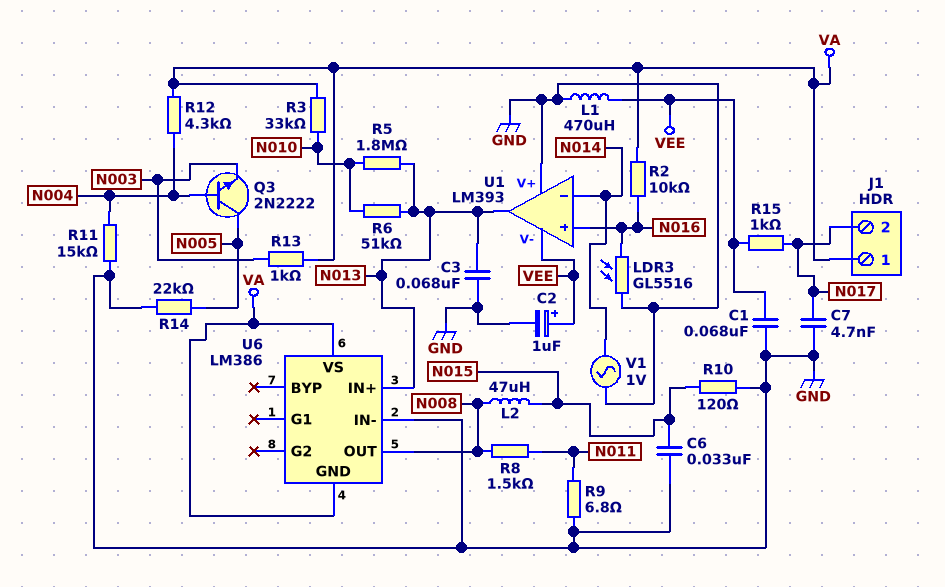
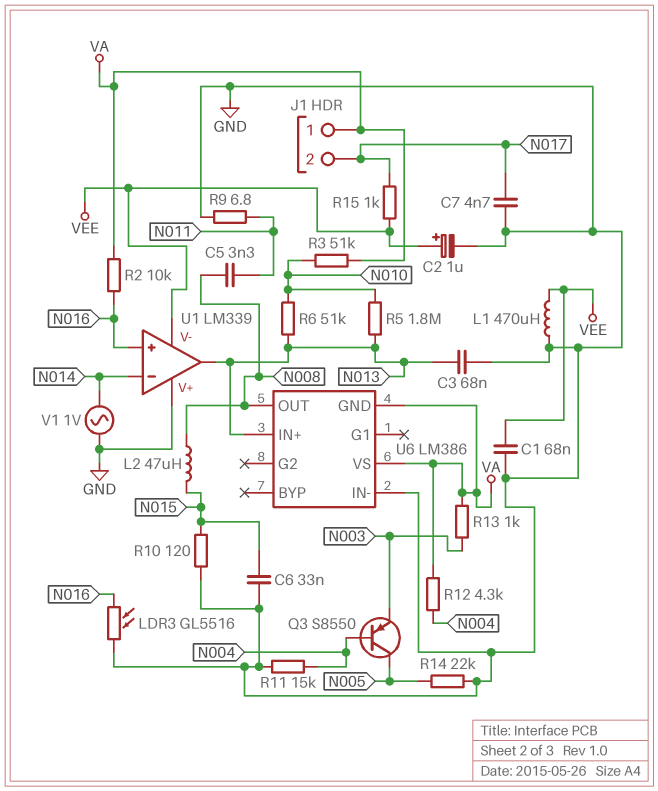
C5: none -> 3.3nF (N008, N011)
Q3: NPN 2N2222 (B N004, C N005, E N003) -> PNP S8550 (B N004, C N005, E N003)
R3: 33k (N010, VA) -> 51k (N010, VA)
R8: 1.5k (N008, N011) -> none
U1: LM393 -> LM339

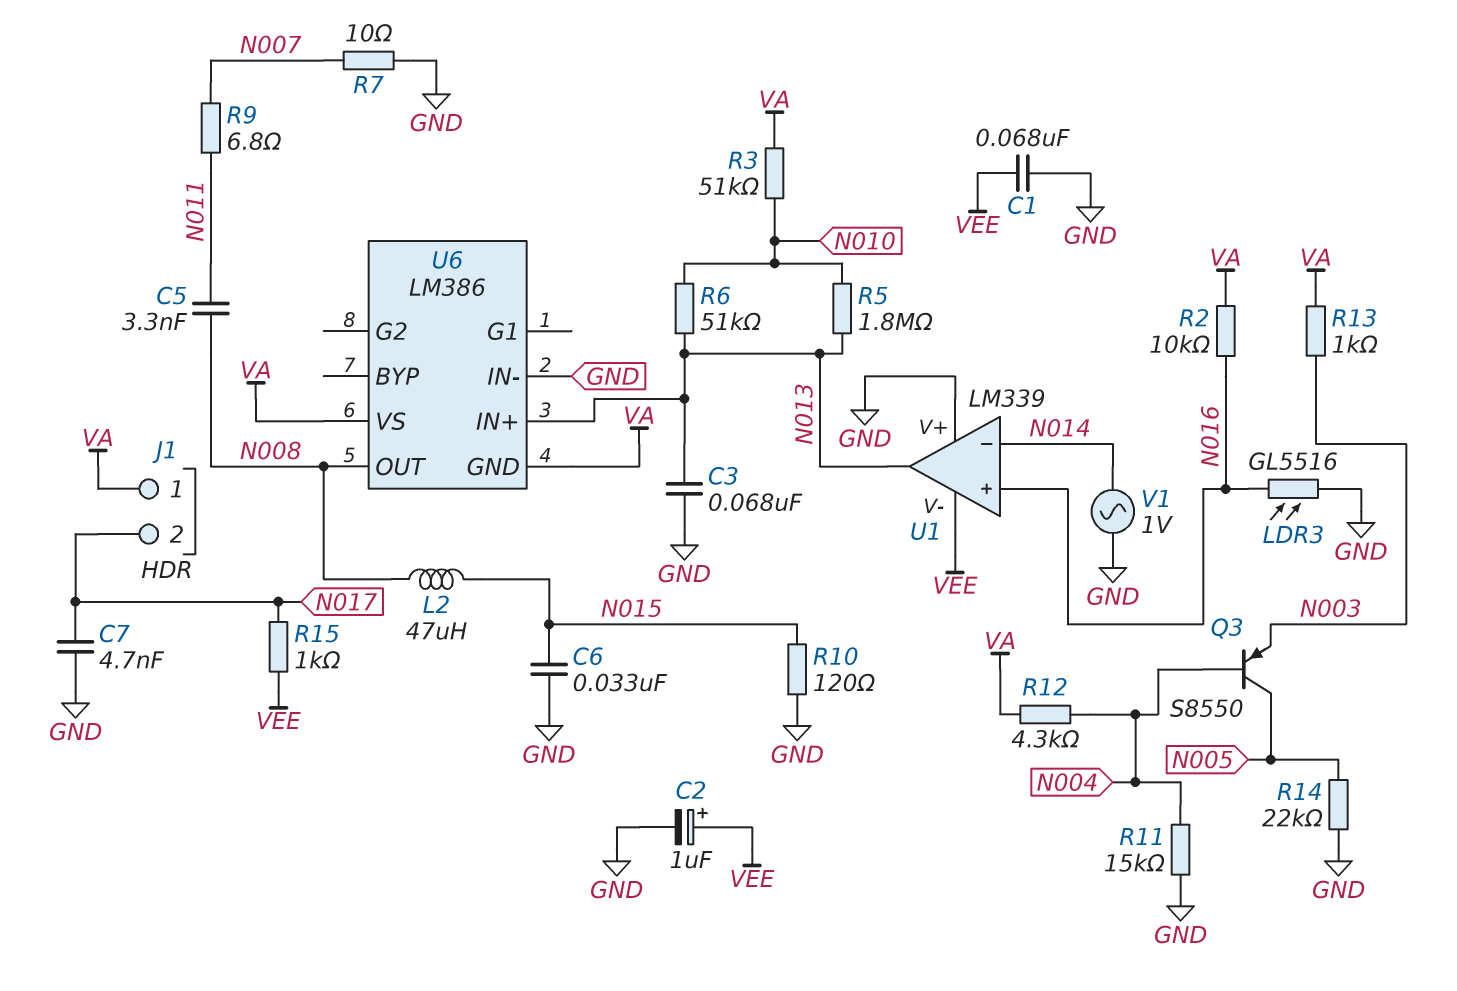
L1: 470uH (GND, VEE) -> none
R7: none -> 10 (GND, N007)
R9: 6.8 (GND, N011) -> 6.8 (N007, N011)

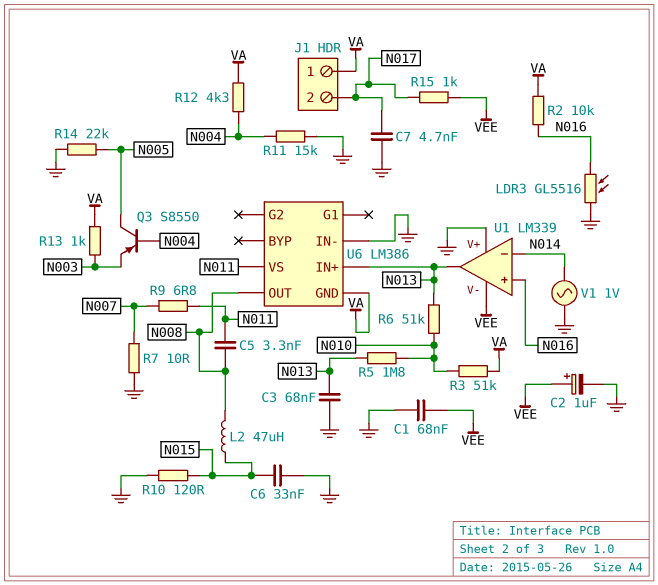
U6 pin VS: VA -> N011

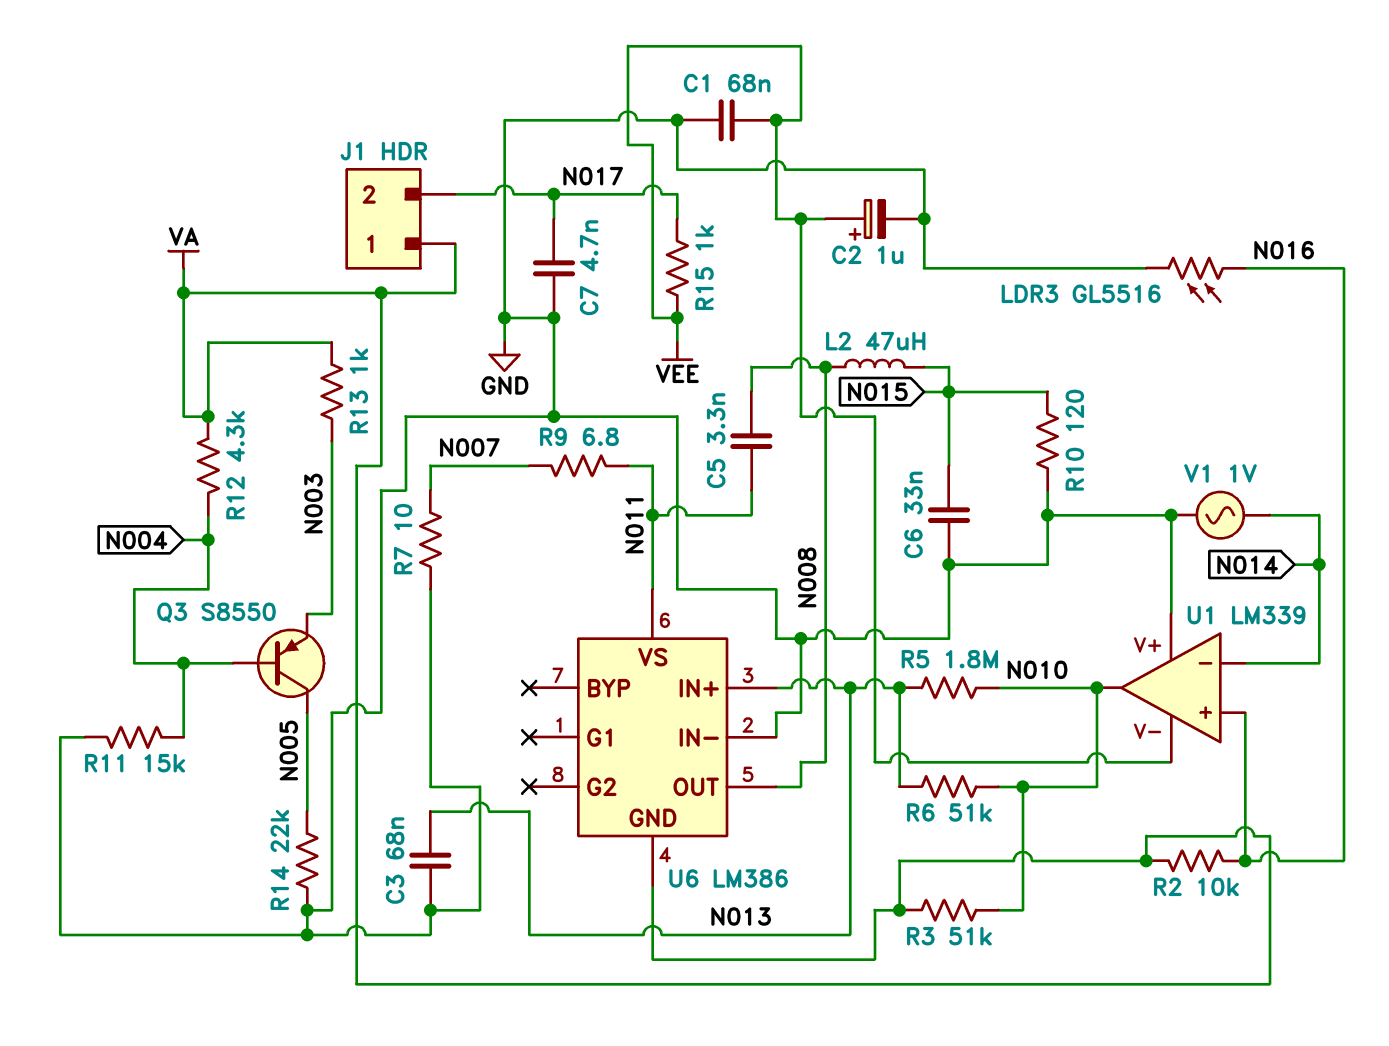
U1 pin out: N013 -> N010

